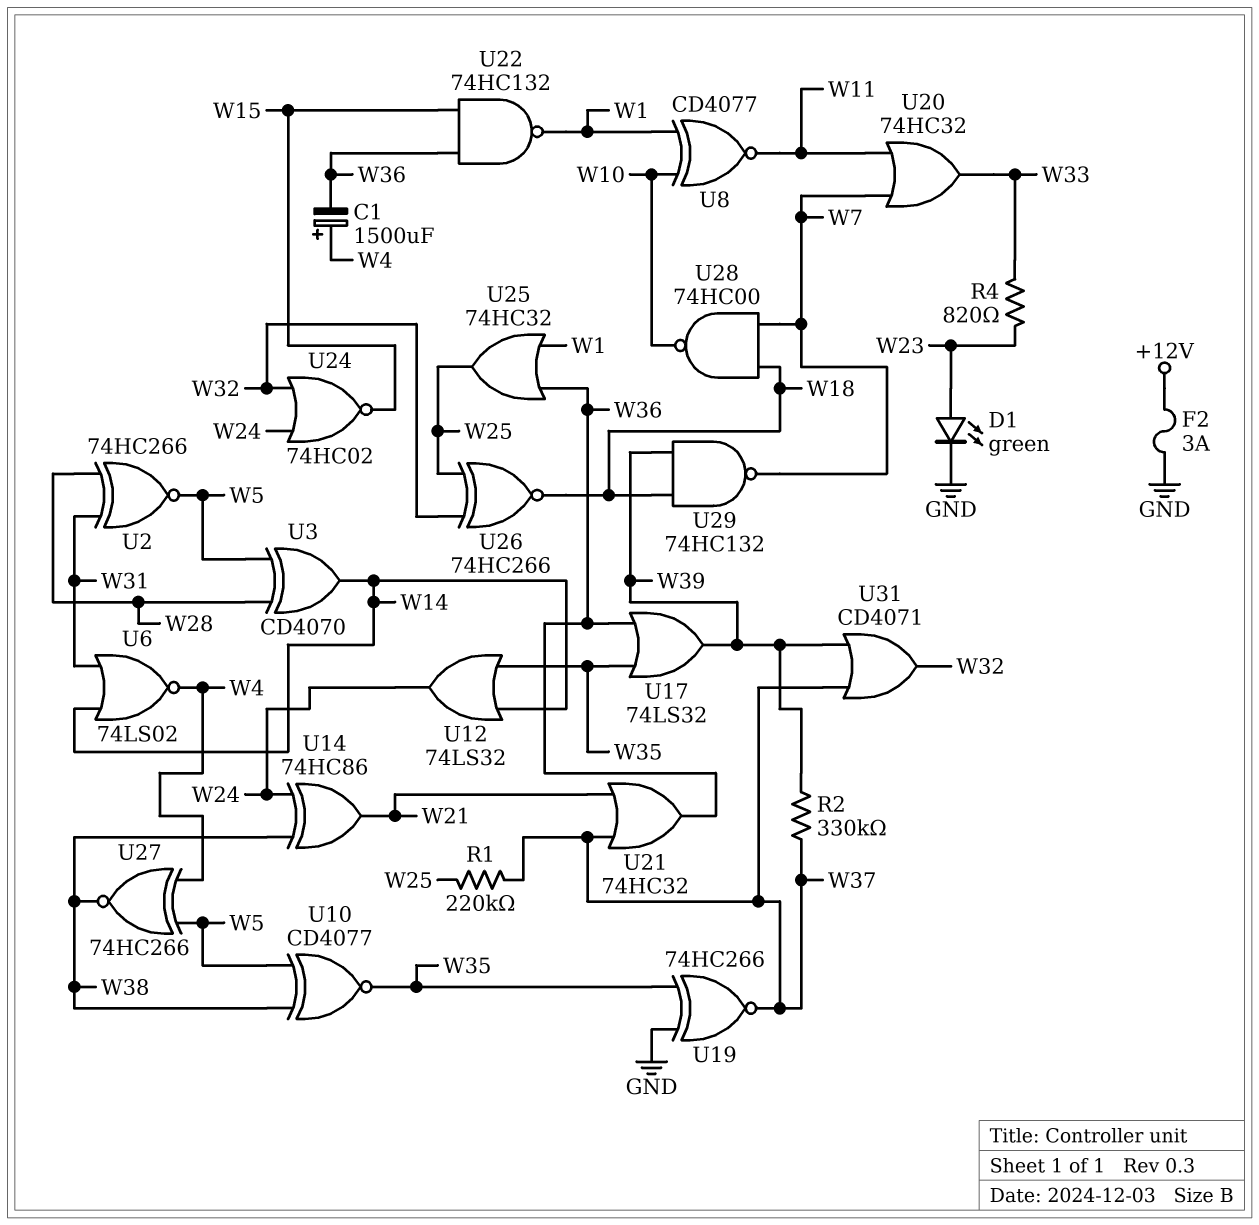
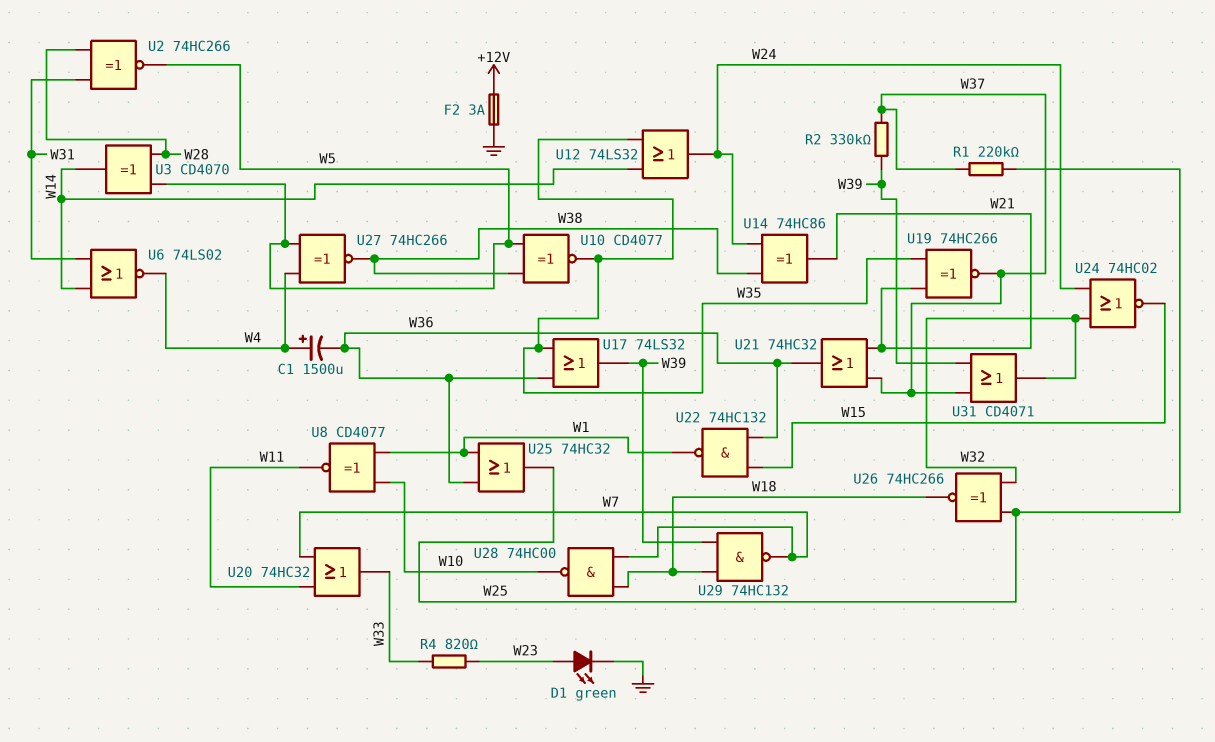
U19: XNOR 74HC266 (in GND, in W35, out W37) -> XNOR 74HC266 (in W21, in W35, out W37)

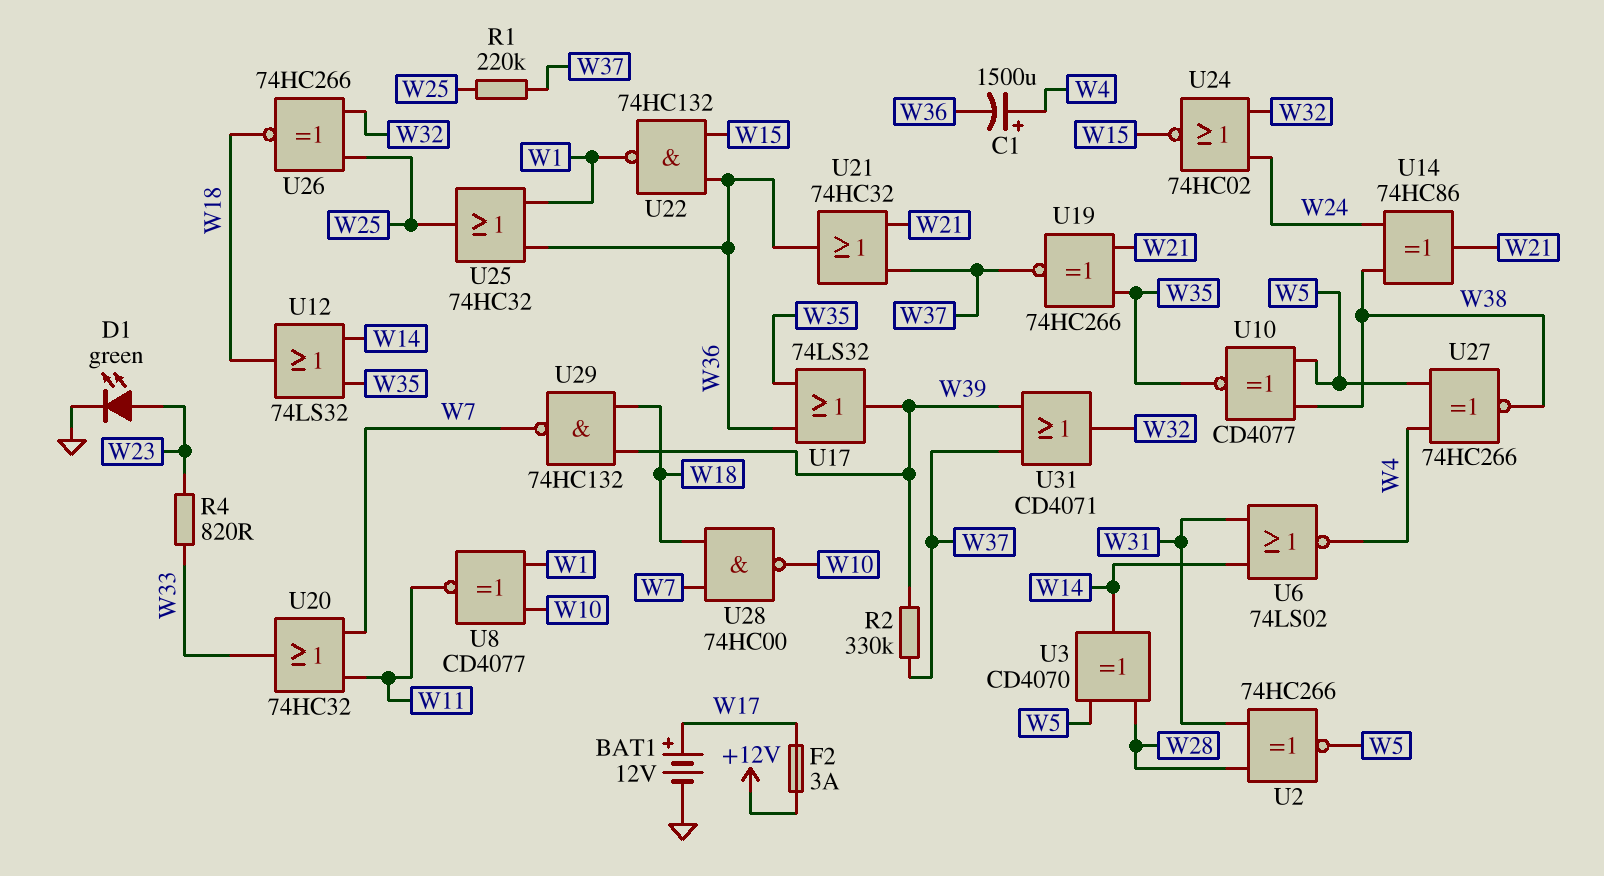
BAT1: none -> 12V (plus W17, minus GND)
F2: 3A (+12V, GND) -> 3A (+12V, W17)
U12: OR 74LS32 (in W14, in W35, out W24) -> OR 74LS32 (in W14, in W35, out W18)

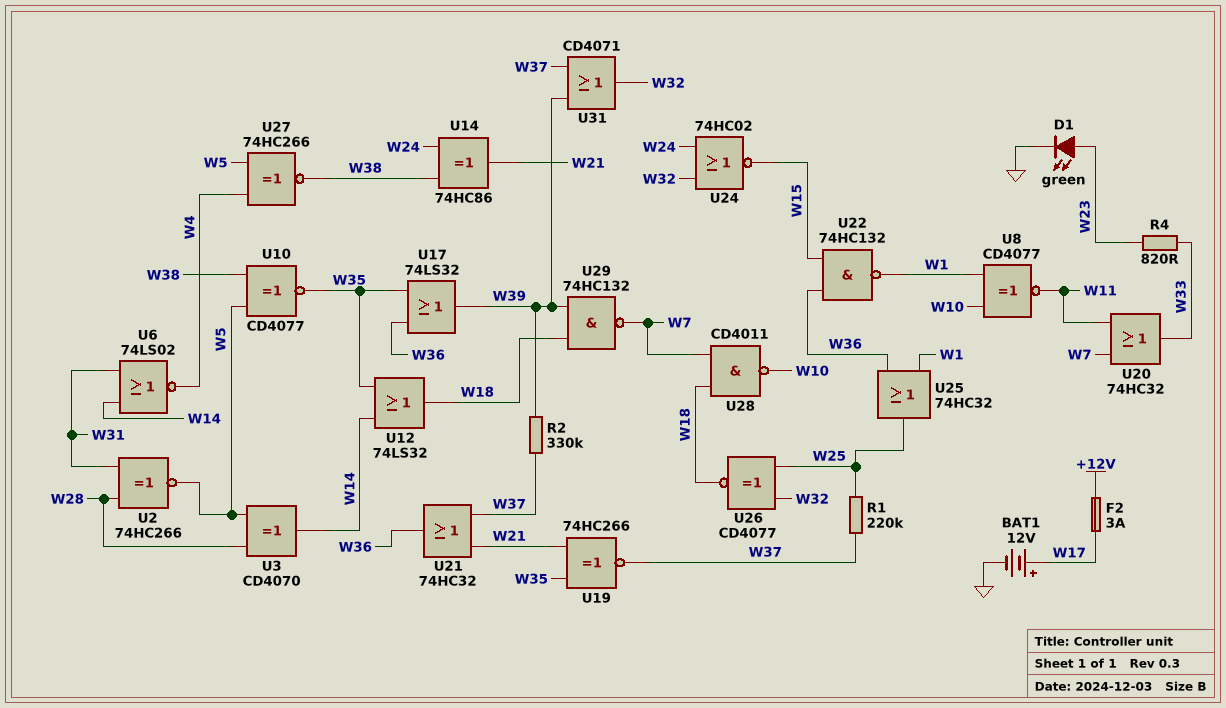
C1: 1500uF (plus W4, minus W36) -> none
U26: XNOR 74HC266 (in W25, in W32, out W18) -> XNOR CD4077 (in W25, in W32, out W18)
U28: NAND 74HC00 (in W7, in W18, out W10) -> NAND CD4011 (in W7, in W18, out W10)

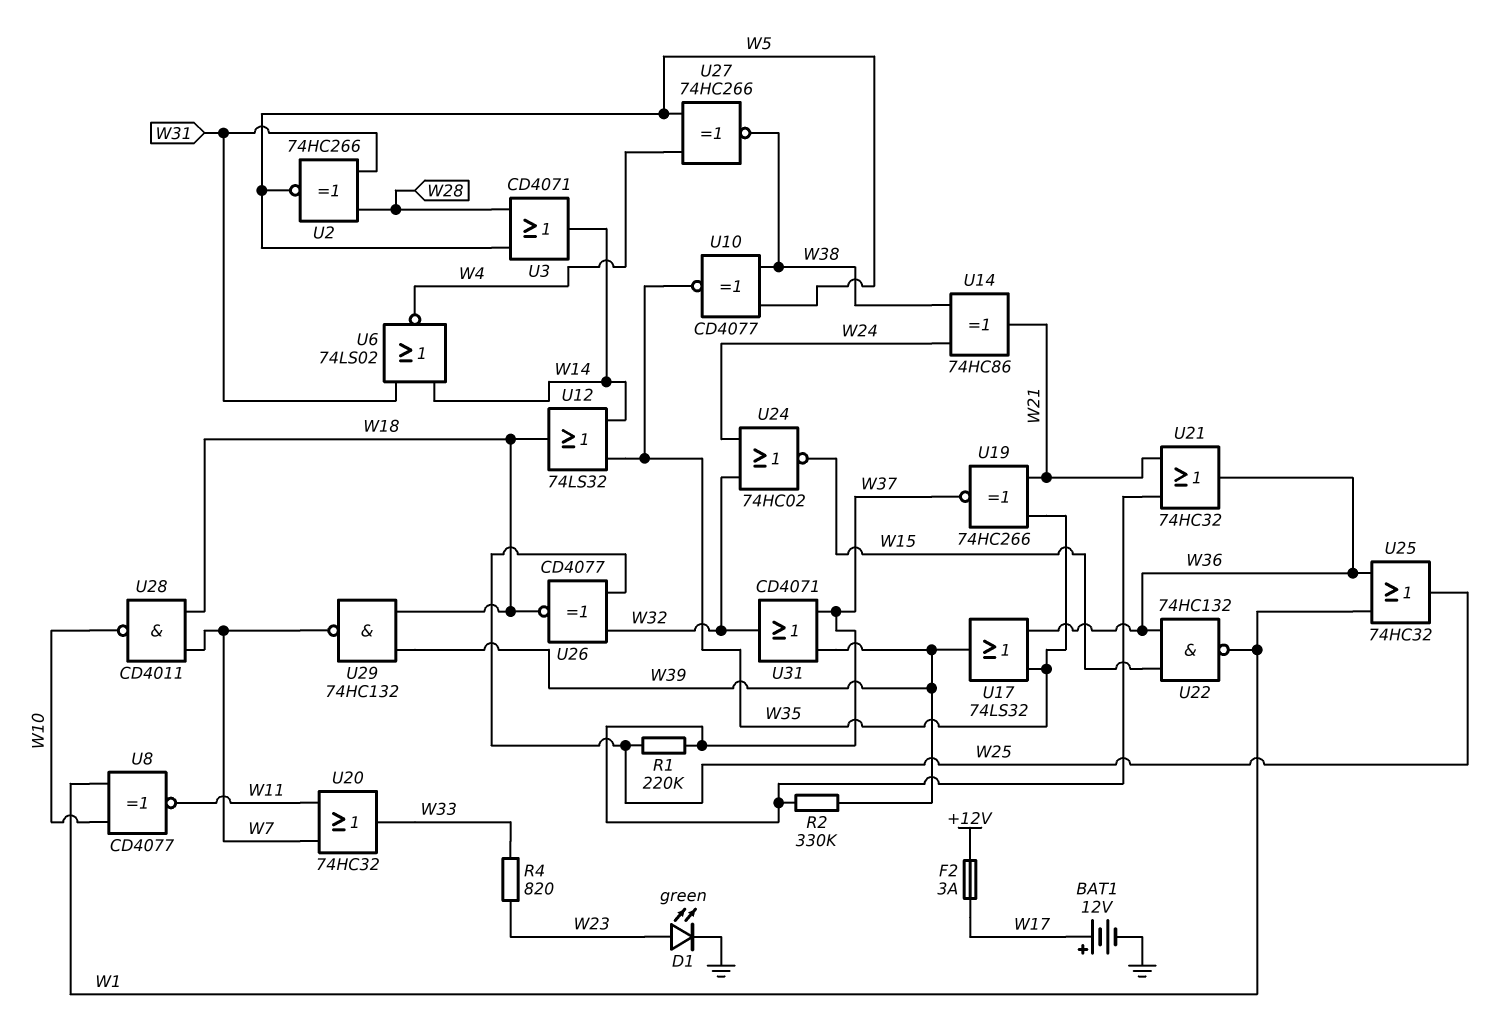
U3: XOR CD4070 (in W5, in W28, out W14) -> OR CD4071 (in W5, in W28, out W14)

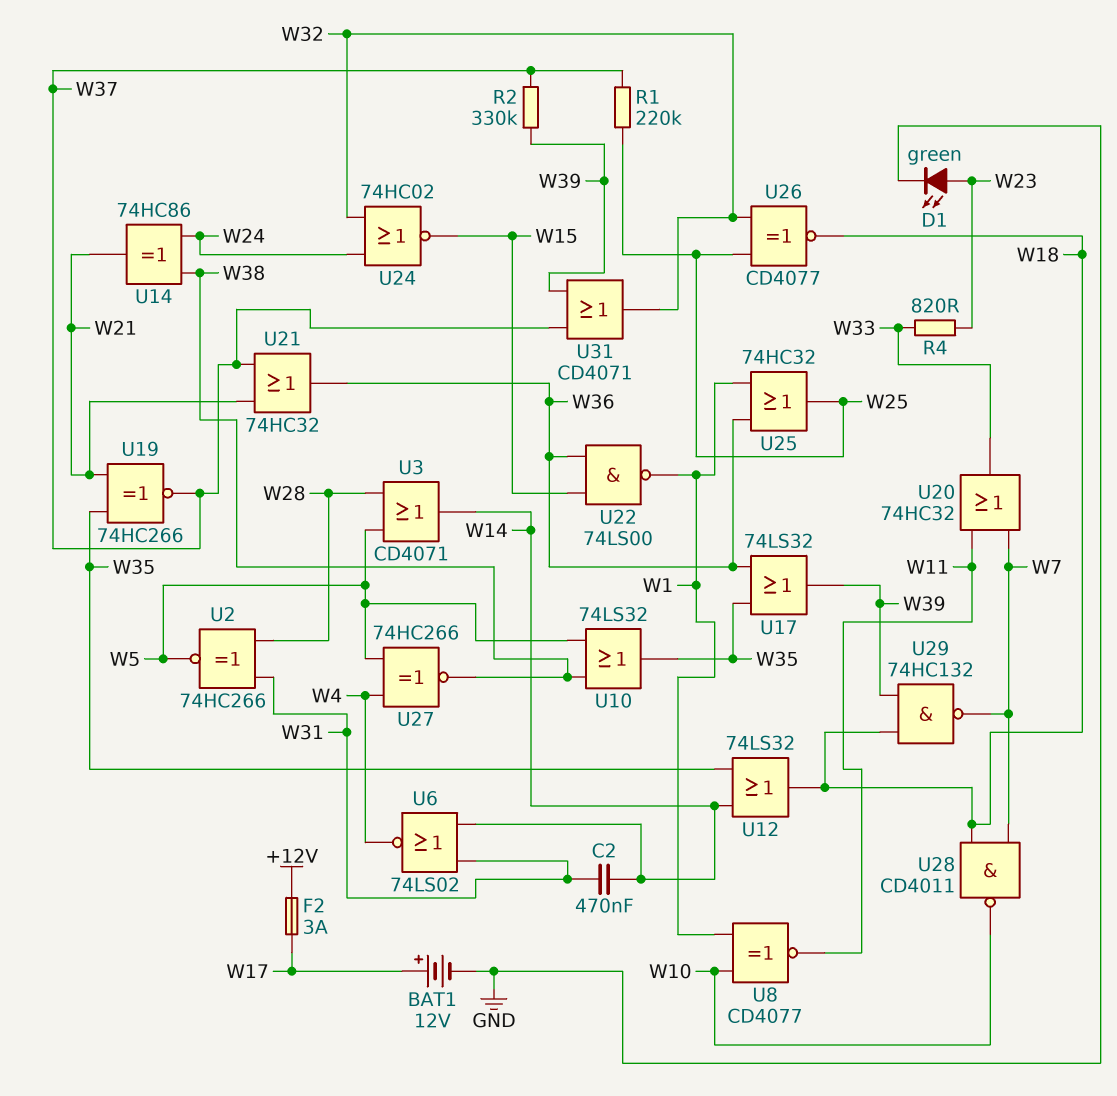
C2: none -> 470nF (W14, W31)
U10: XNOR CD4077 (in W5, in W38, out W35) -> OR 74LS32 (in W5, in W38, out W35)
U22: NAND 74HC132 (in W15, in W36, out W1) -> NAND 74LS00 (in W15, in W36, out W1)

